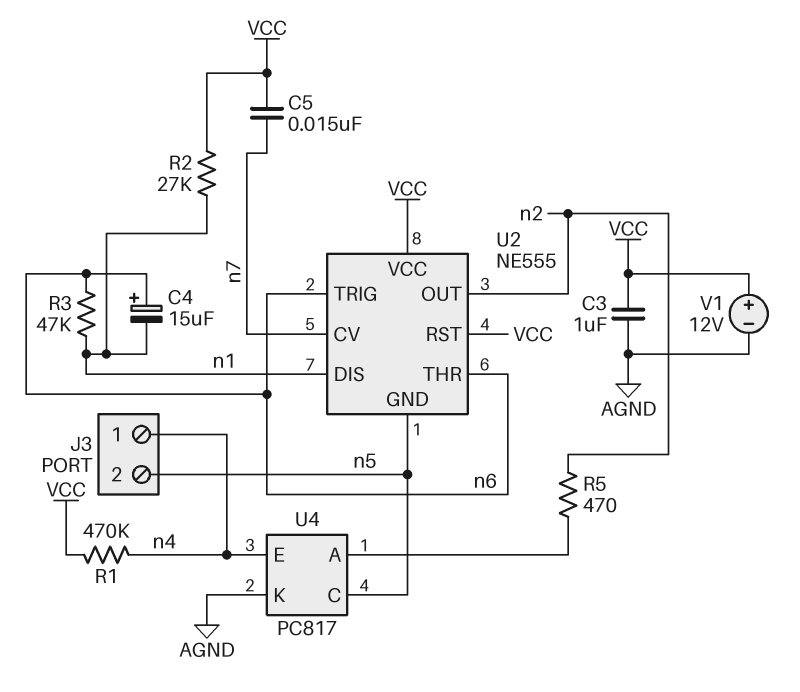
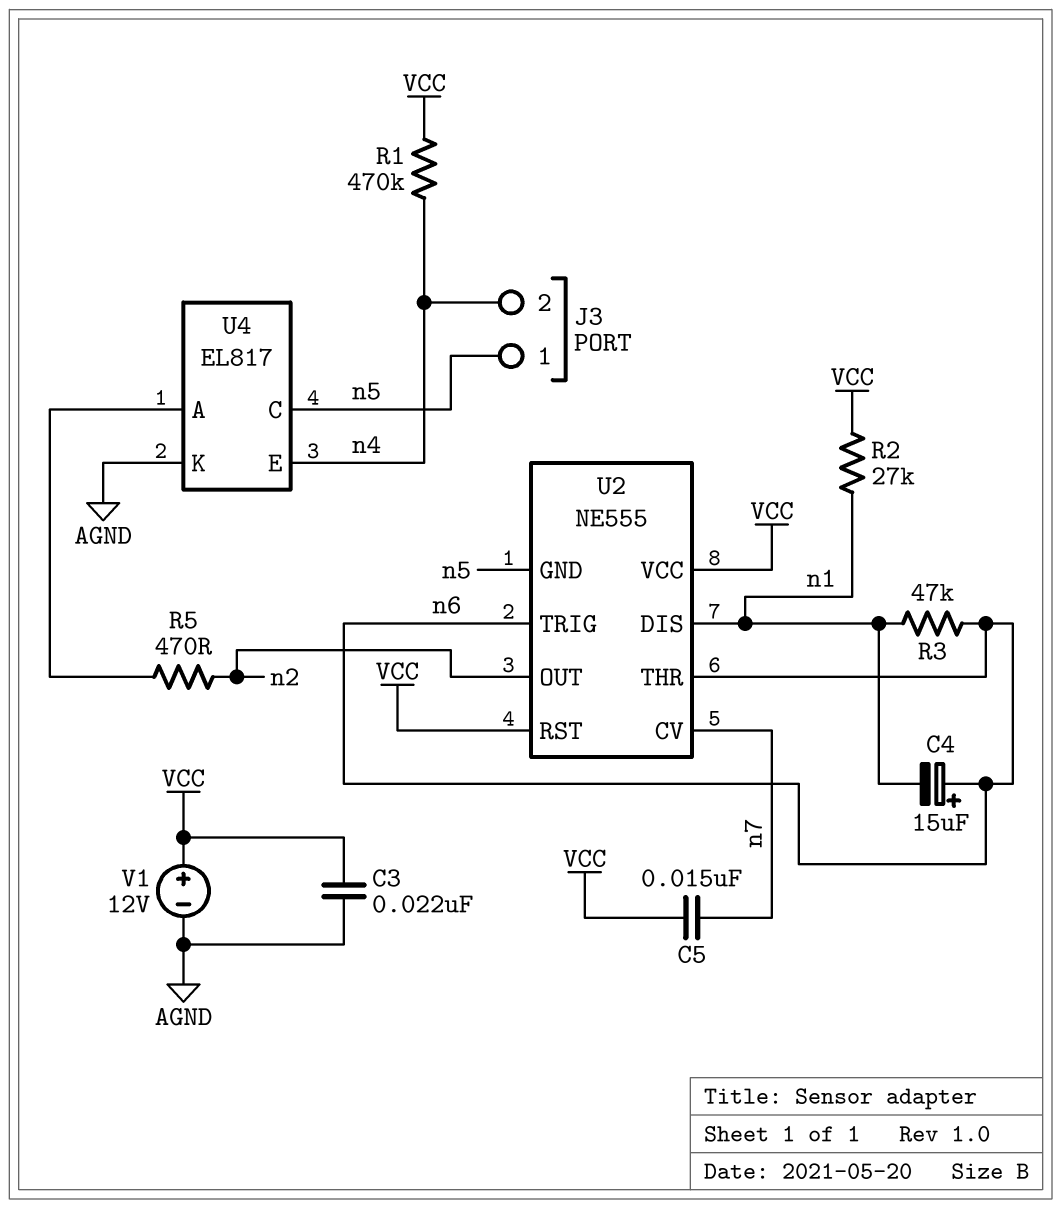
C3: 1uF (AGND, VCC) -> 22nF (AGND, VCC)
J3 pin 1: n4 -> n5
J3 pin 2: n5 -> n4
U4: PC817 -> EL817

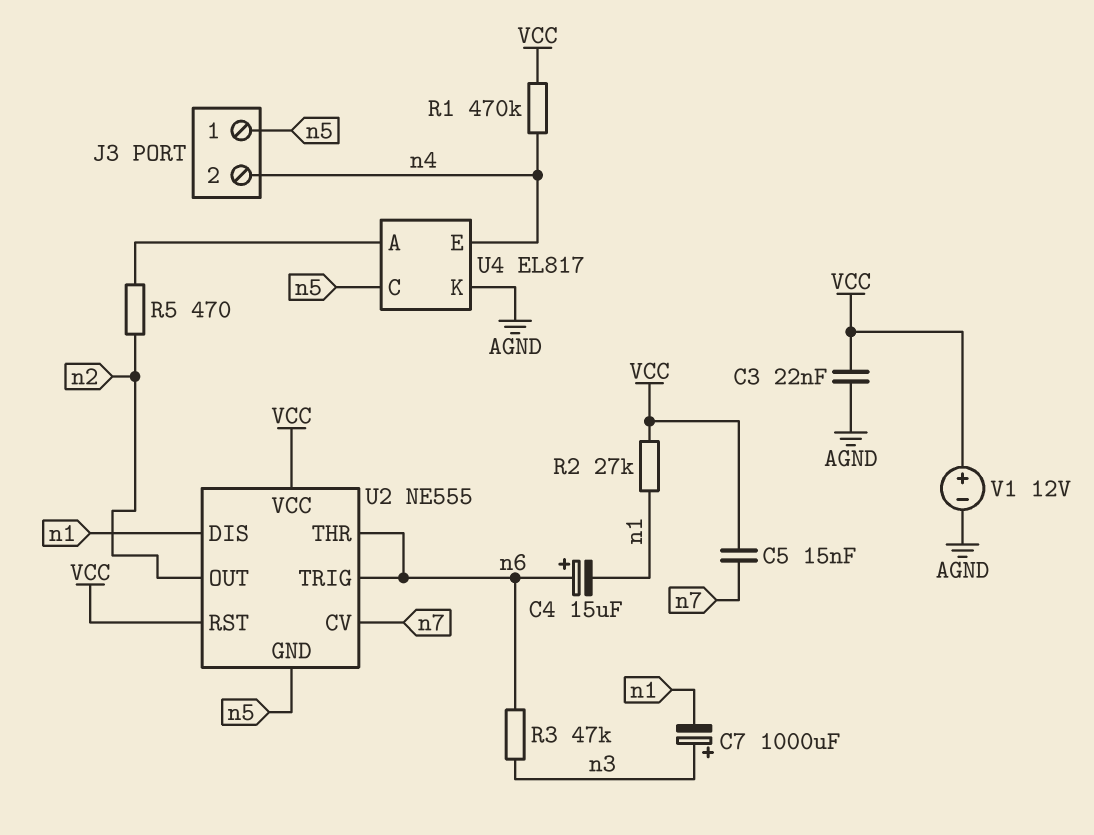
C7: none -> 1000uF (plus n3, minus n1)
R3: 47k (n1, n6) -> 47k (n3, n6)

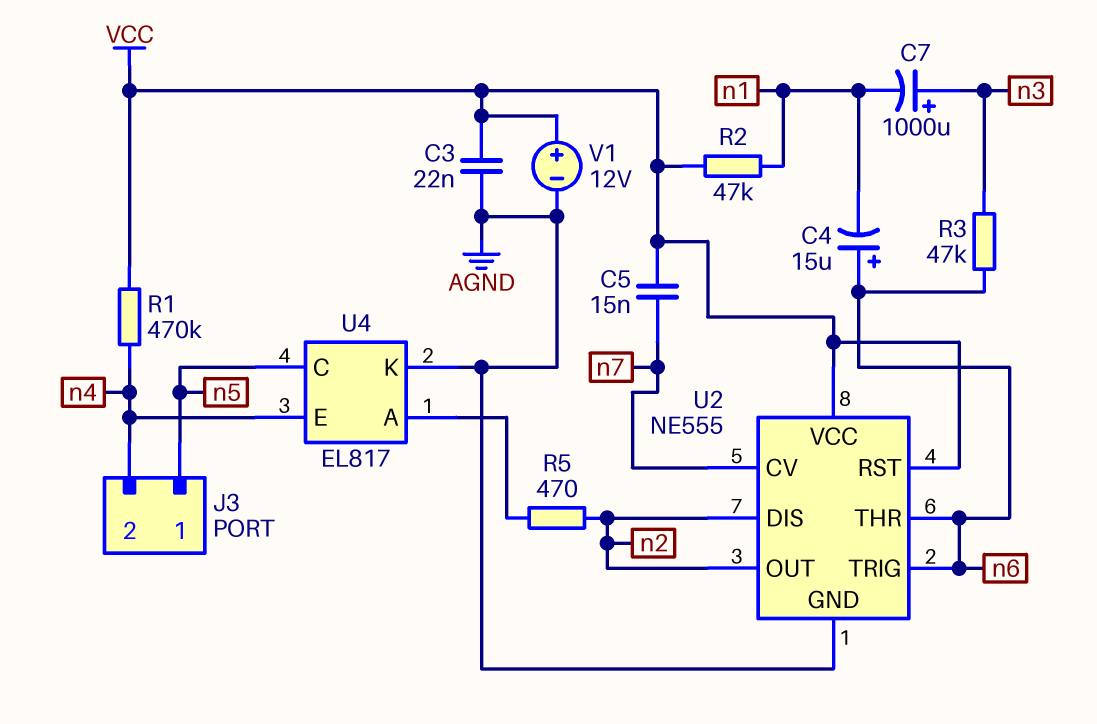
R2: 27k (VCC, n1) -> 47k (VCC, n1)
U2 pin DIS: n1 -> n2
U2 pin GND: n5 -> AGND

